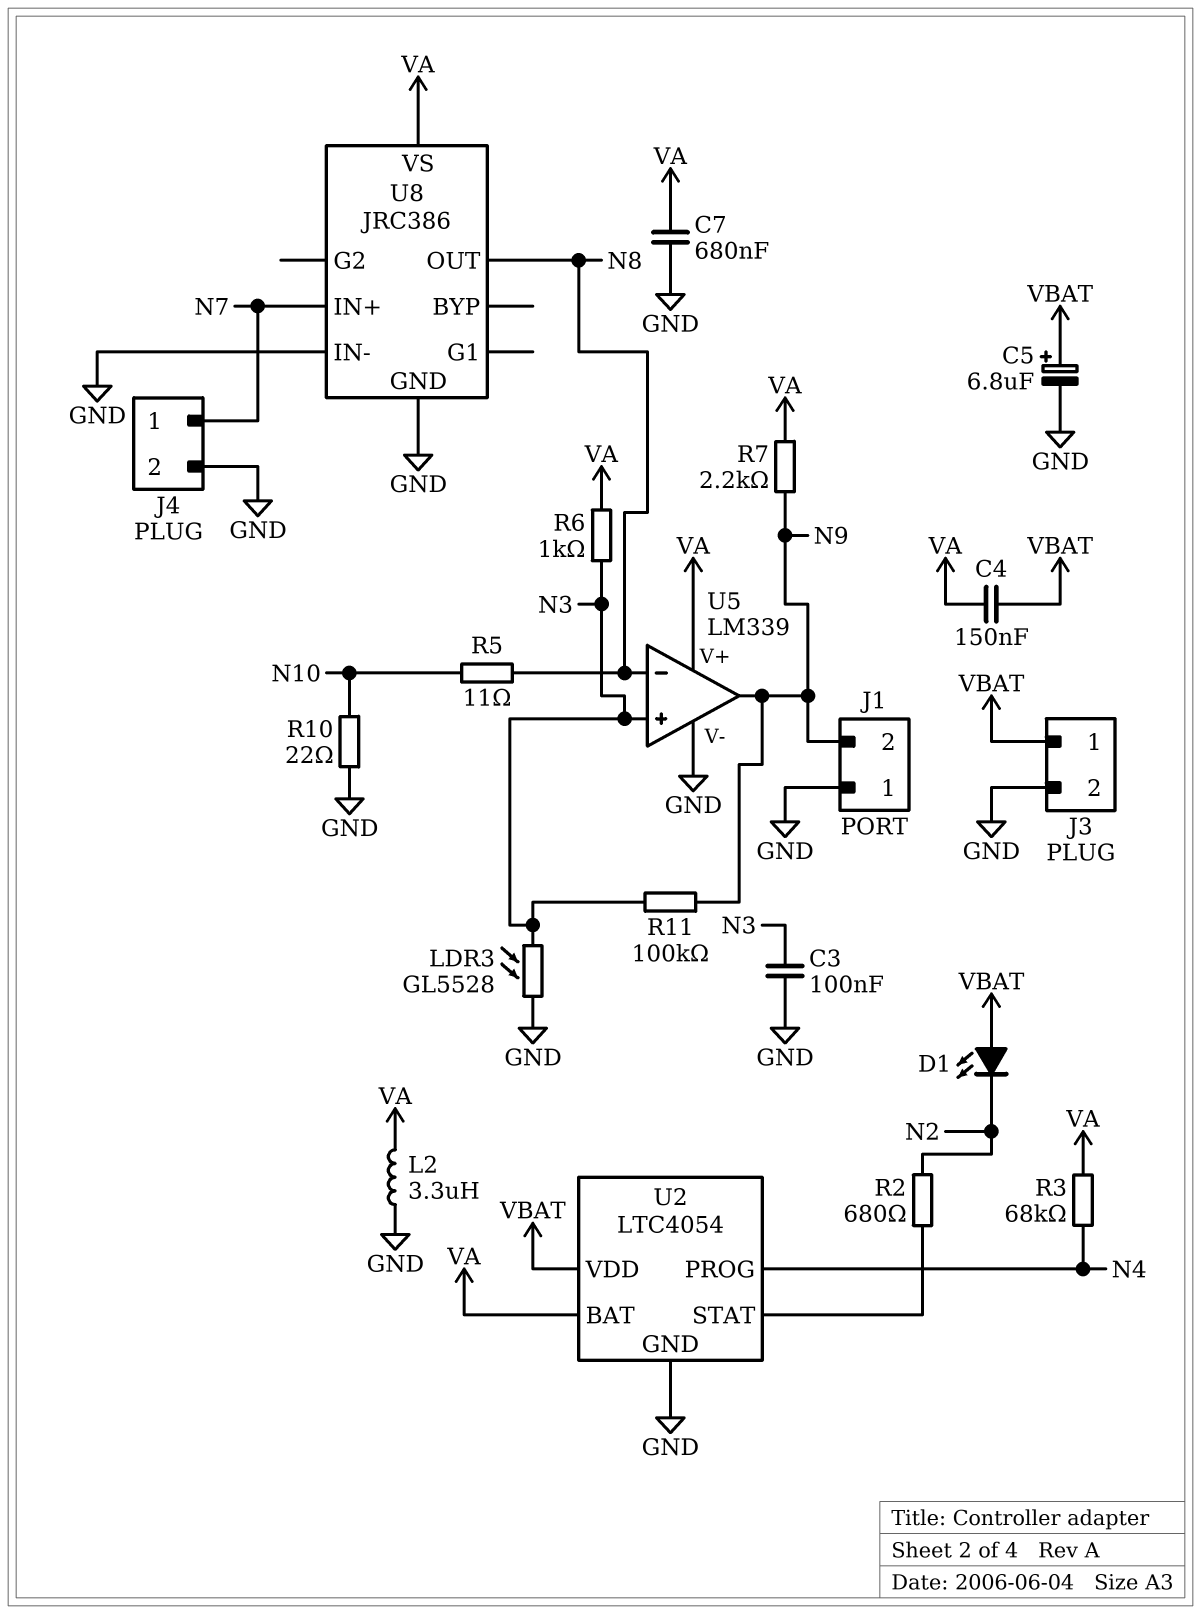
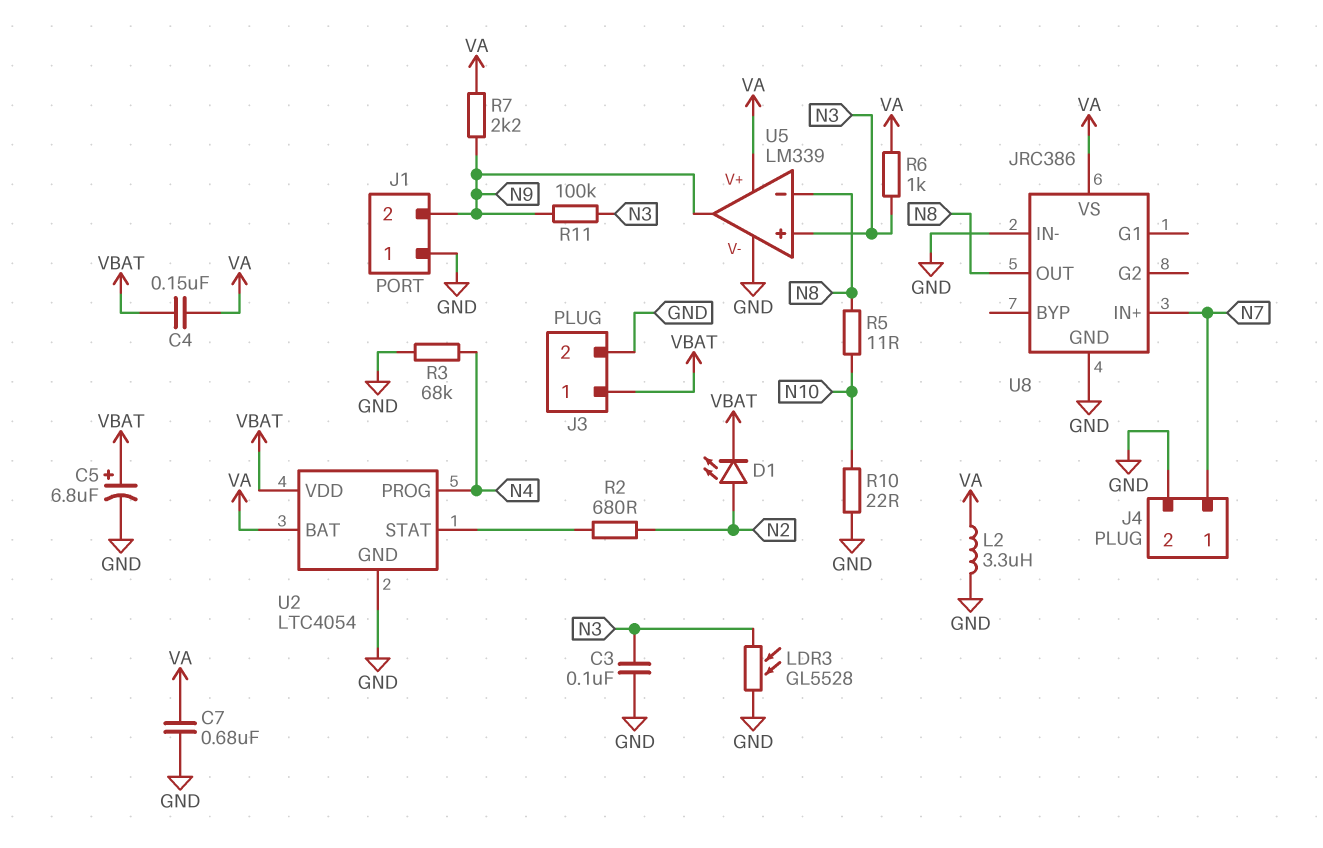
D1: LED (A VBAT, K N2) -> LED (A N2, K VBAT)
R3: 68k (N4, VA) -> 68k (GND, N4)

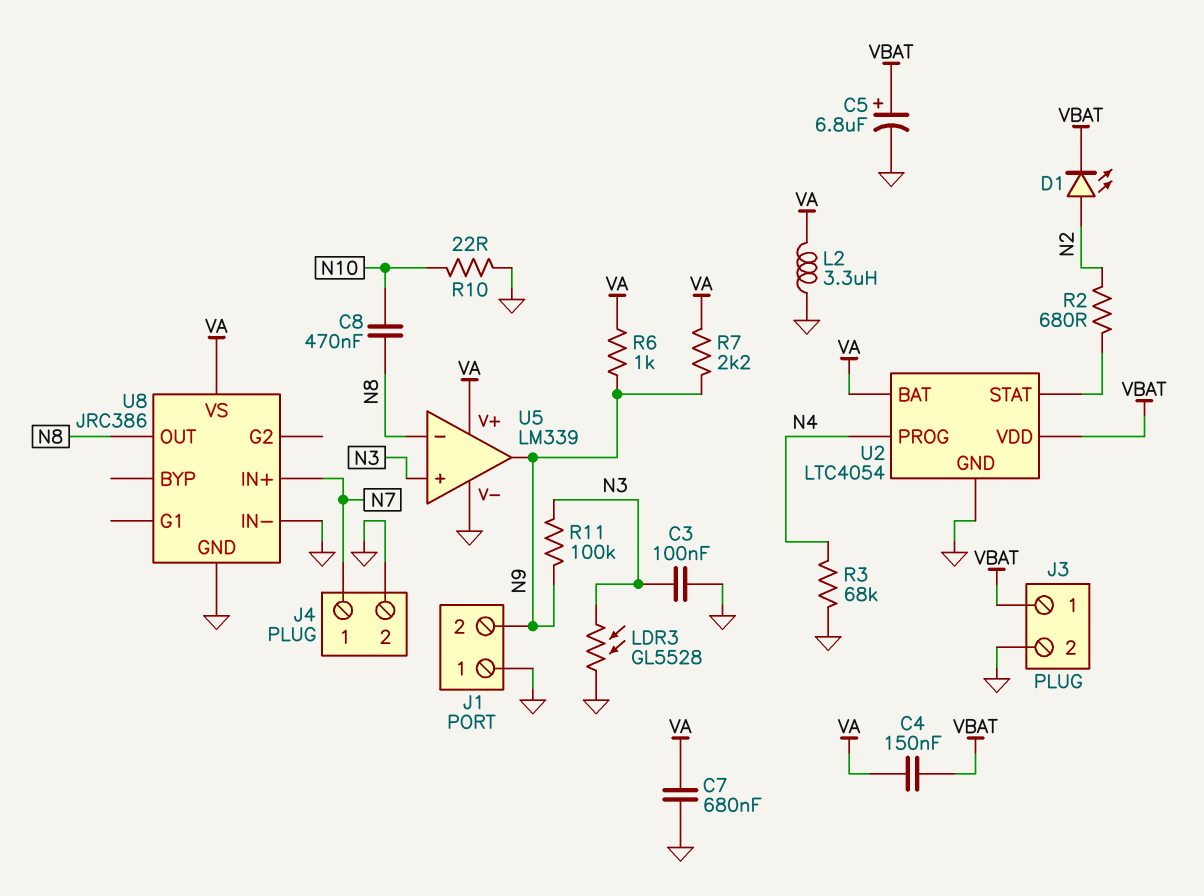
C8: none -> 470nF (N8, N10)
R5: 11 (N8, N10) -> none
R6: 1k (N3, VA) -> 1k (N9, VA)

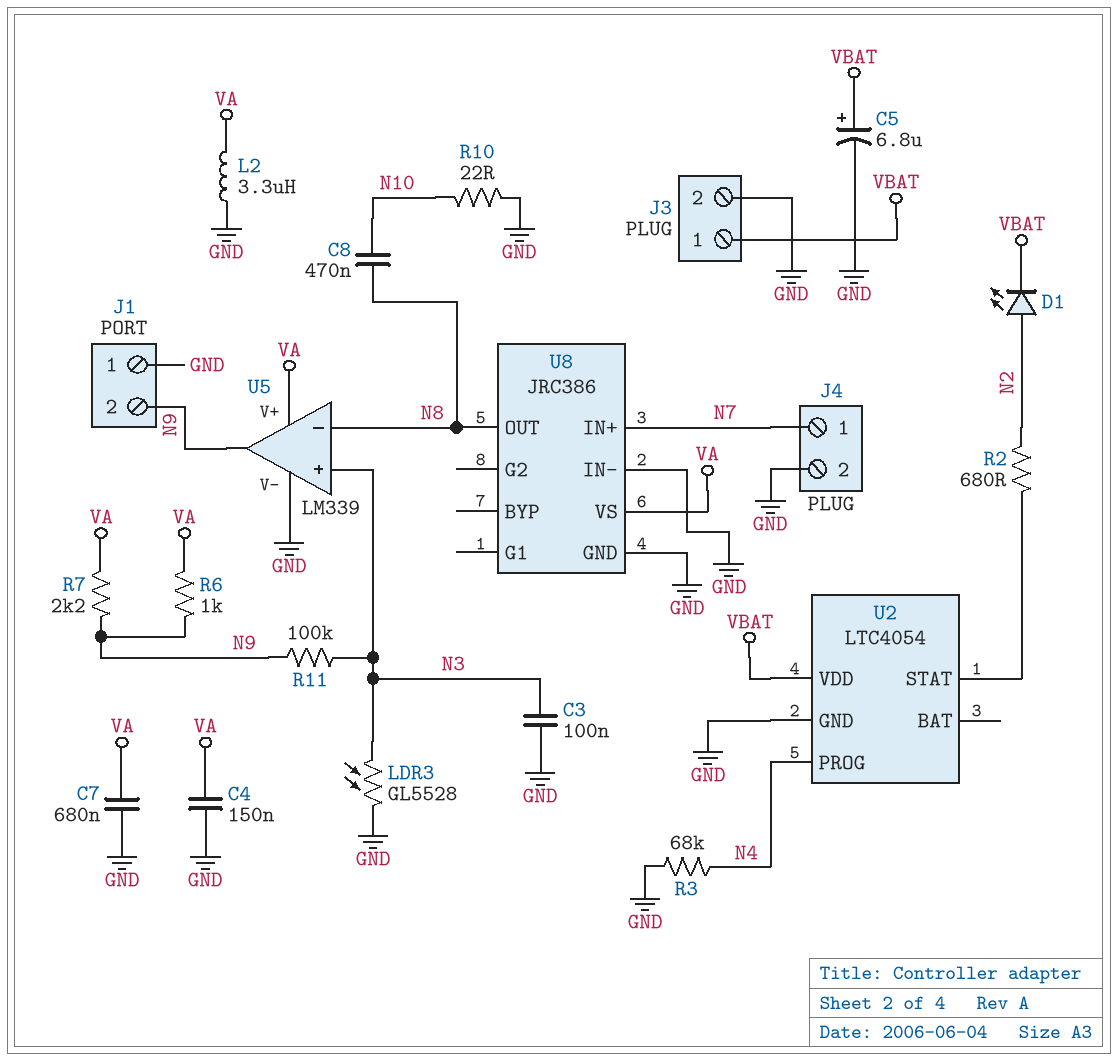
C4: 150nF (VA, VBAT) -> 150nF (GND, VA)
U2 pin BAT: VA -> none

